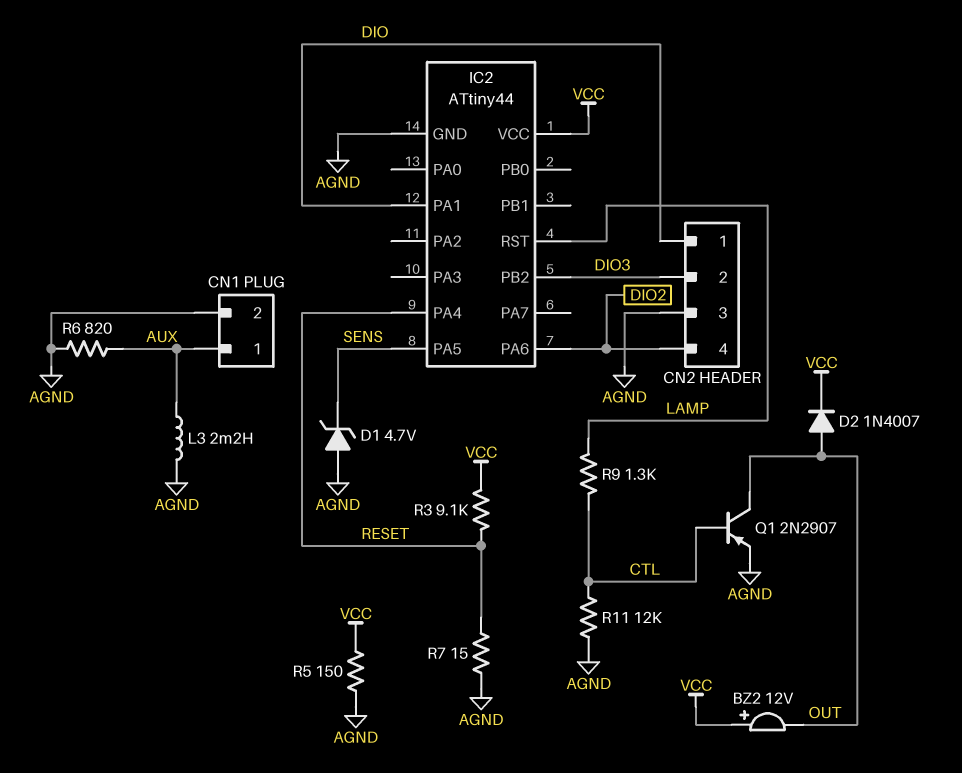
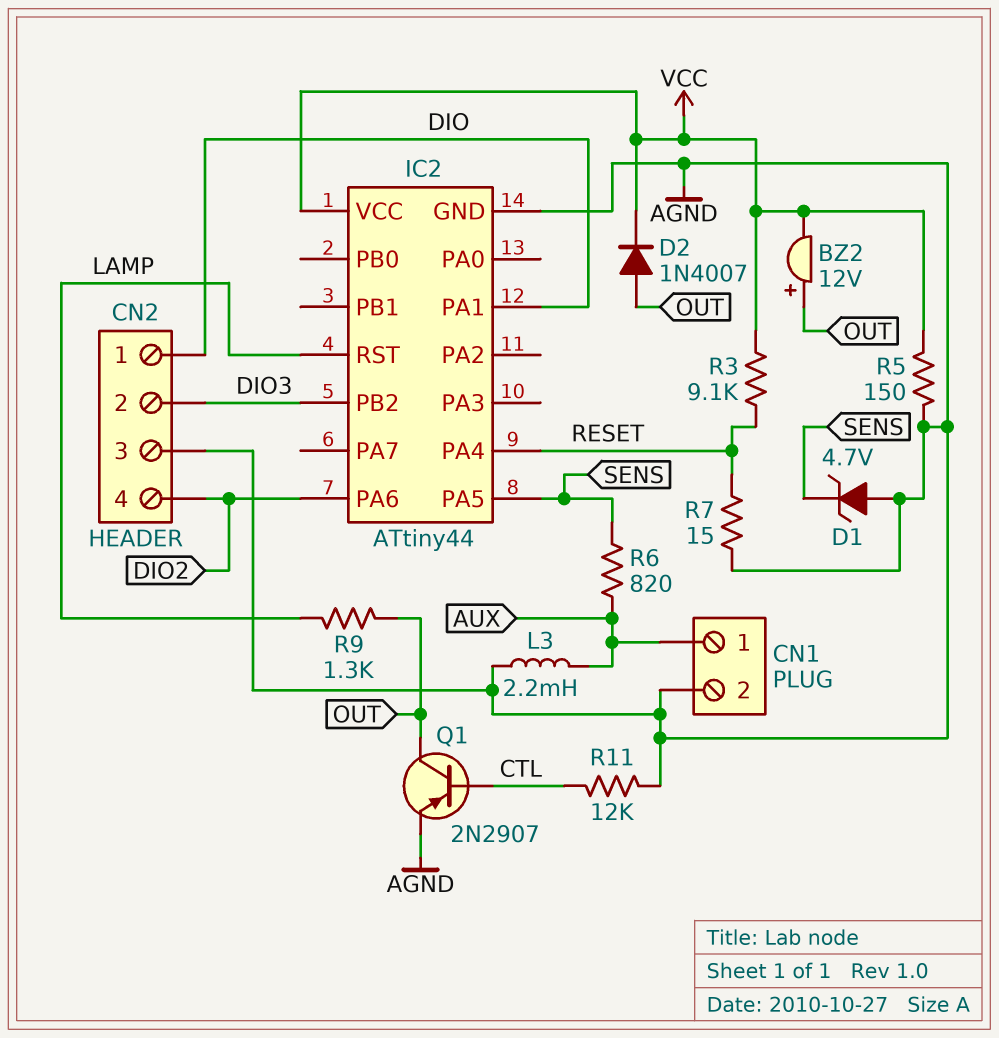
BZ2: buzzer 12V (plus VCC, minus OUT) -> buzzer 12V (plus OUT, minus VCC)
R6: 820 (AGND, AUX) -> 820 (AUX, SENS)
R9: 1.3k (CTL, LAMP) -> 1.3k (LAMP, OUT)

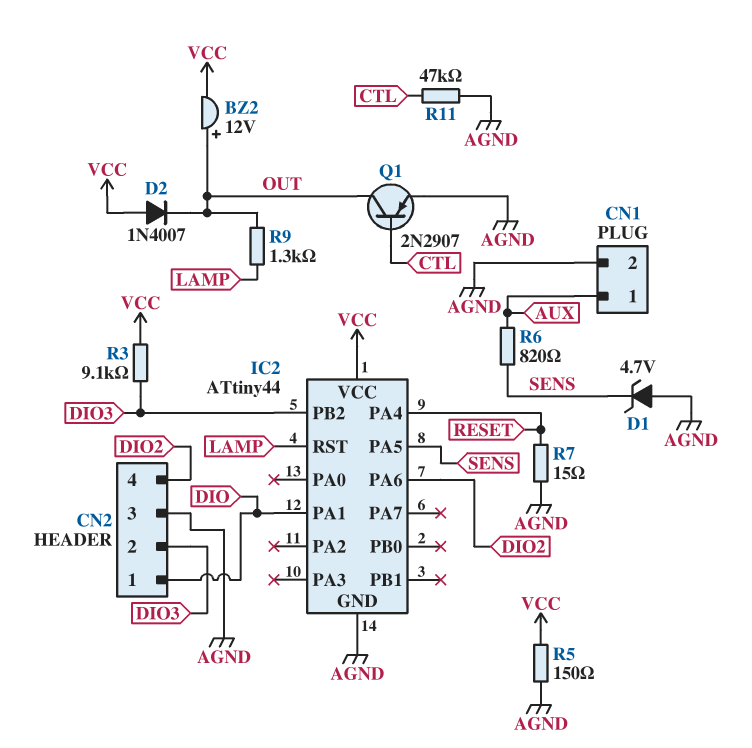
D2: diode 1N4007 (A OUT, K VCC) -> diode 1N4007 (A VCC, K OUT)
L3: 2.2mH (AGND, AUX) -> none
R3: 9.1k (RESET, VCC) -> 9.1k (DIO3, VCC)
R11: 12k (AGND, CTL) -> 47k (AGND, CTL)

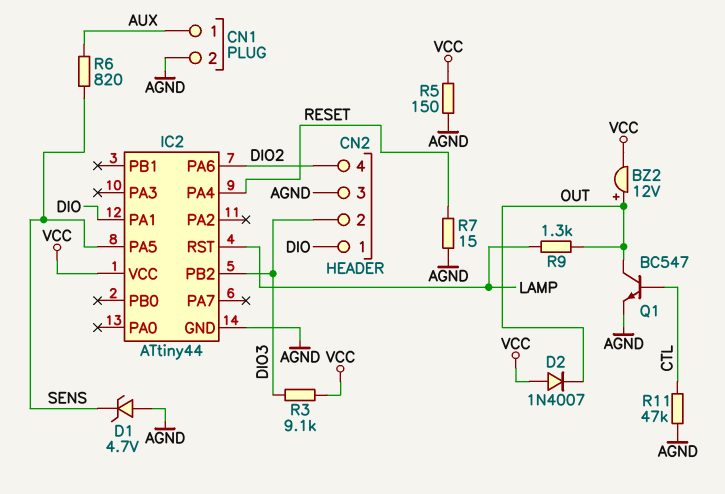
Q1: PNP 2N2907 (B CTL, C OUT, E AGND) -> NPN BC547 (B CTL, C OUT, E AGND)

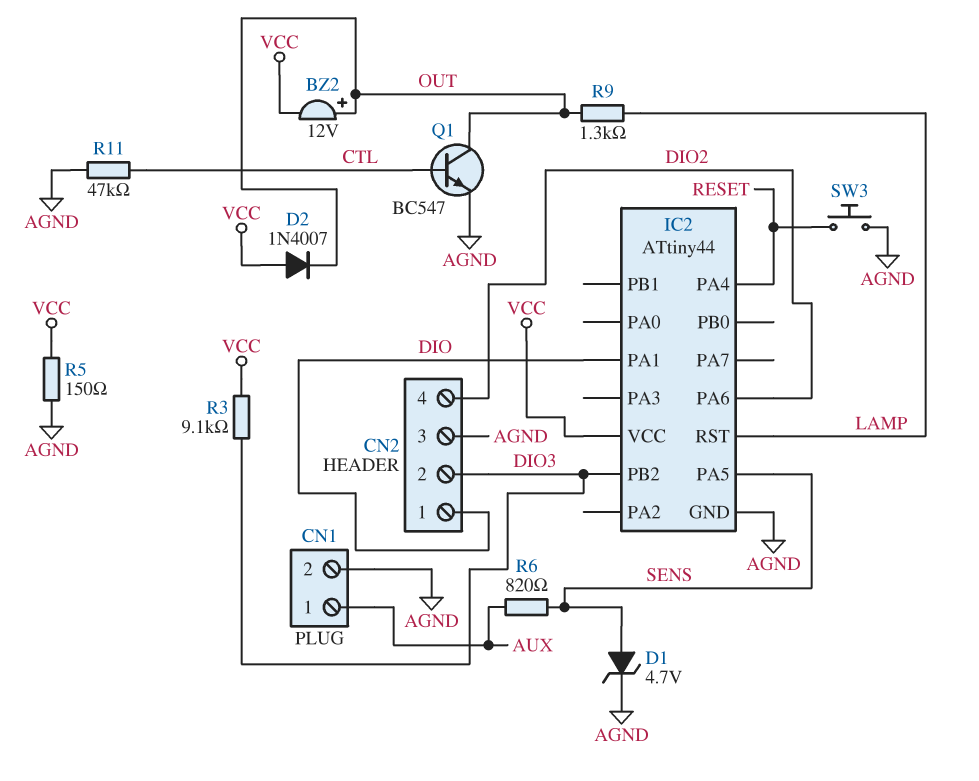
D1: zener 4.7V (A AGND, K SENS) -> zener 4.7V (A SENS, K AGND)
R7: 15 (AGND, RESET) -> none
SW3: none -> button (AGND, RESET)

